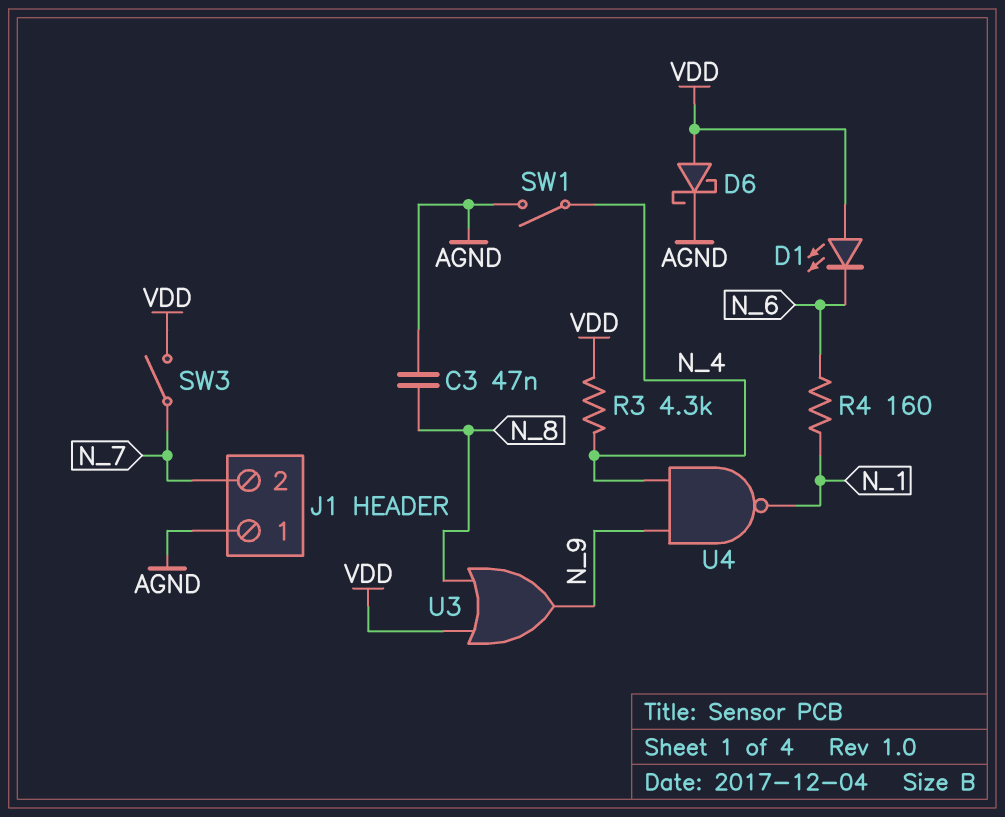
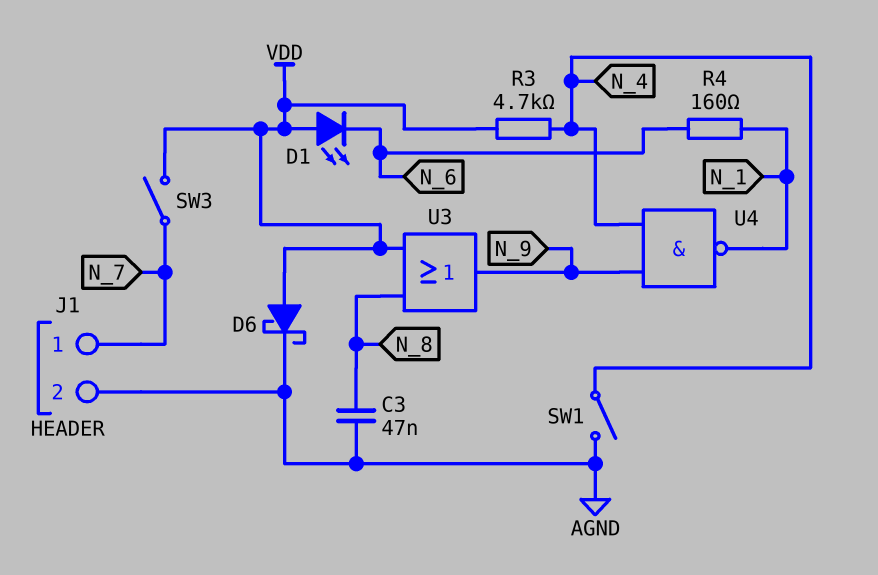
J1 pin 1: AGND -> N_7
J1 pin 2: N_7 -> AGND
R3: 4.3k (N_4, VDD) -> 4.7k (N_4, VDD)

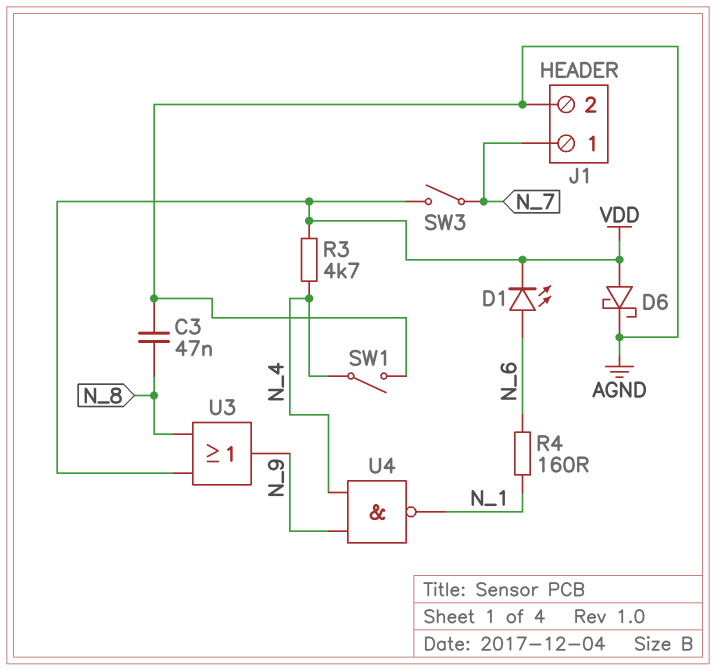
D1: LED (A VDD, K N_6) -> LED (A N_6, K VDD)

